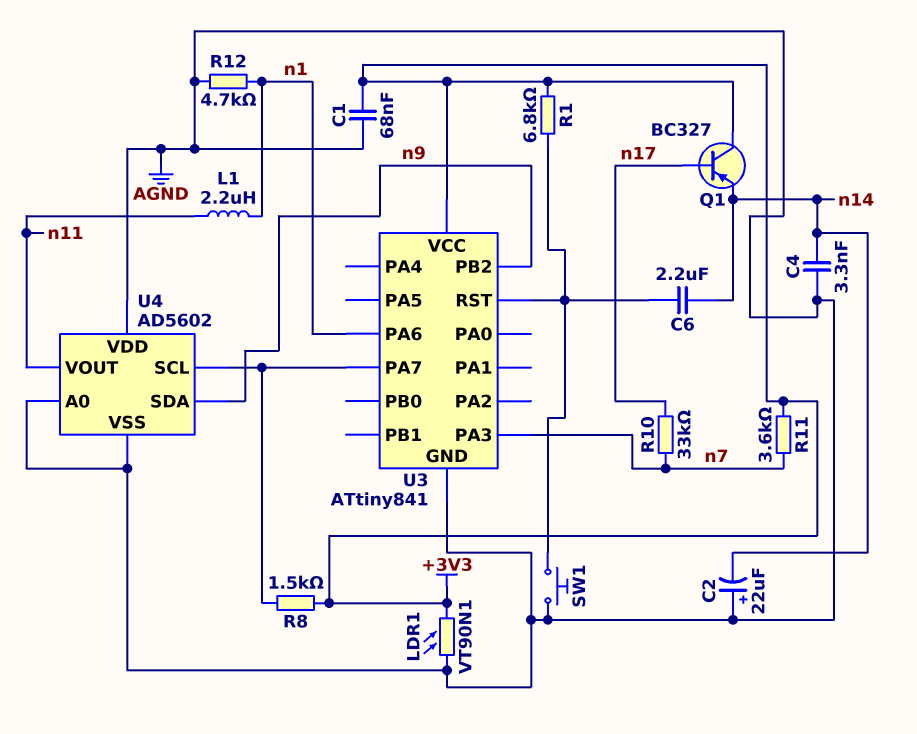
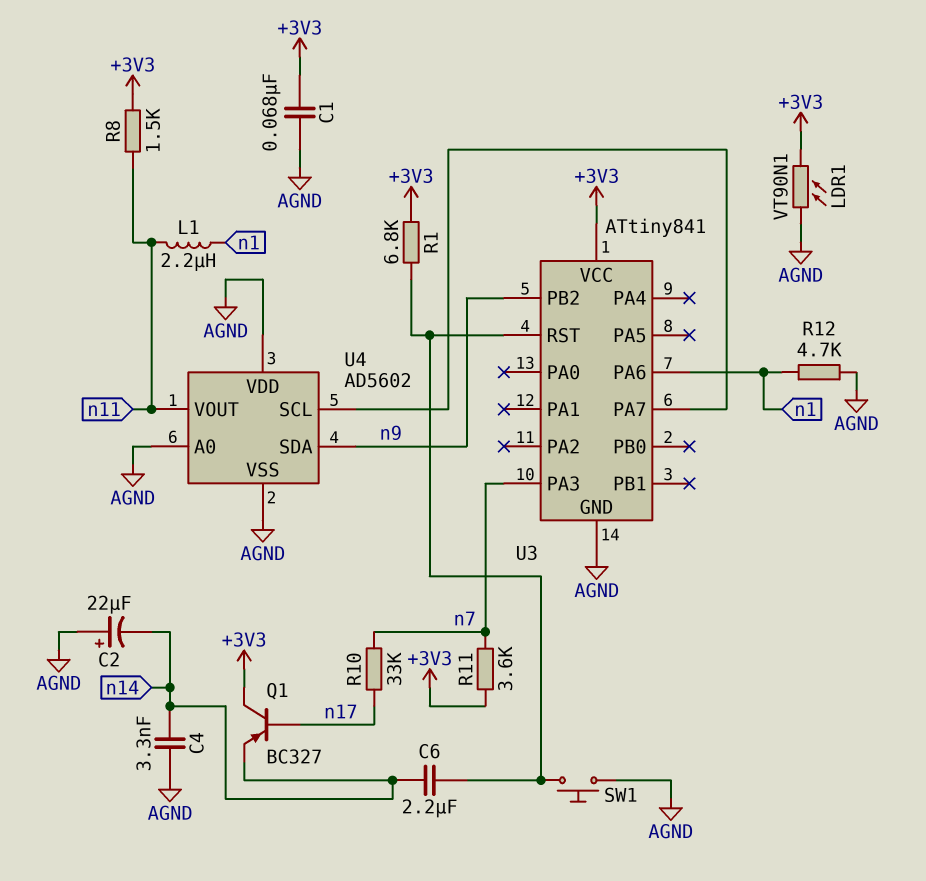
R8: 1.5k (+3V3, U3/PA7) -> 1.5k (+3V3, n11)

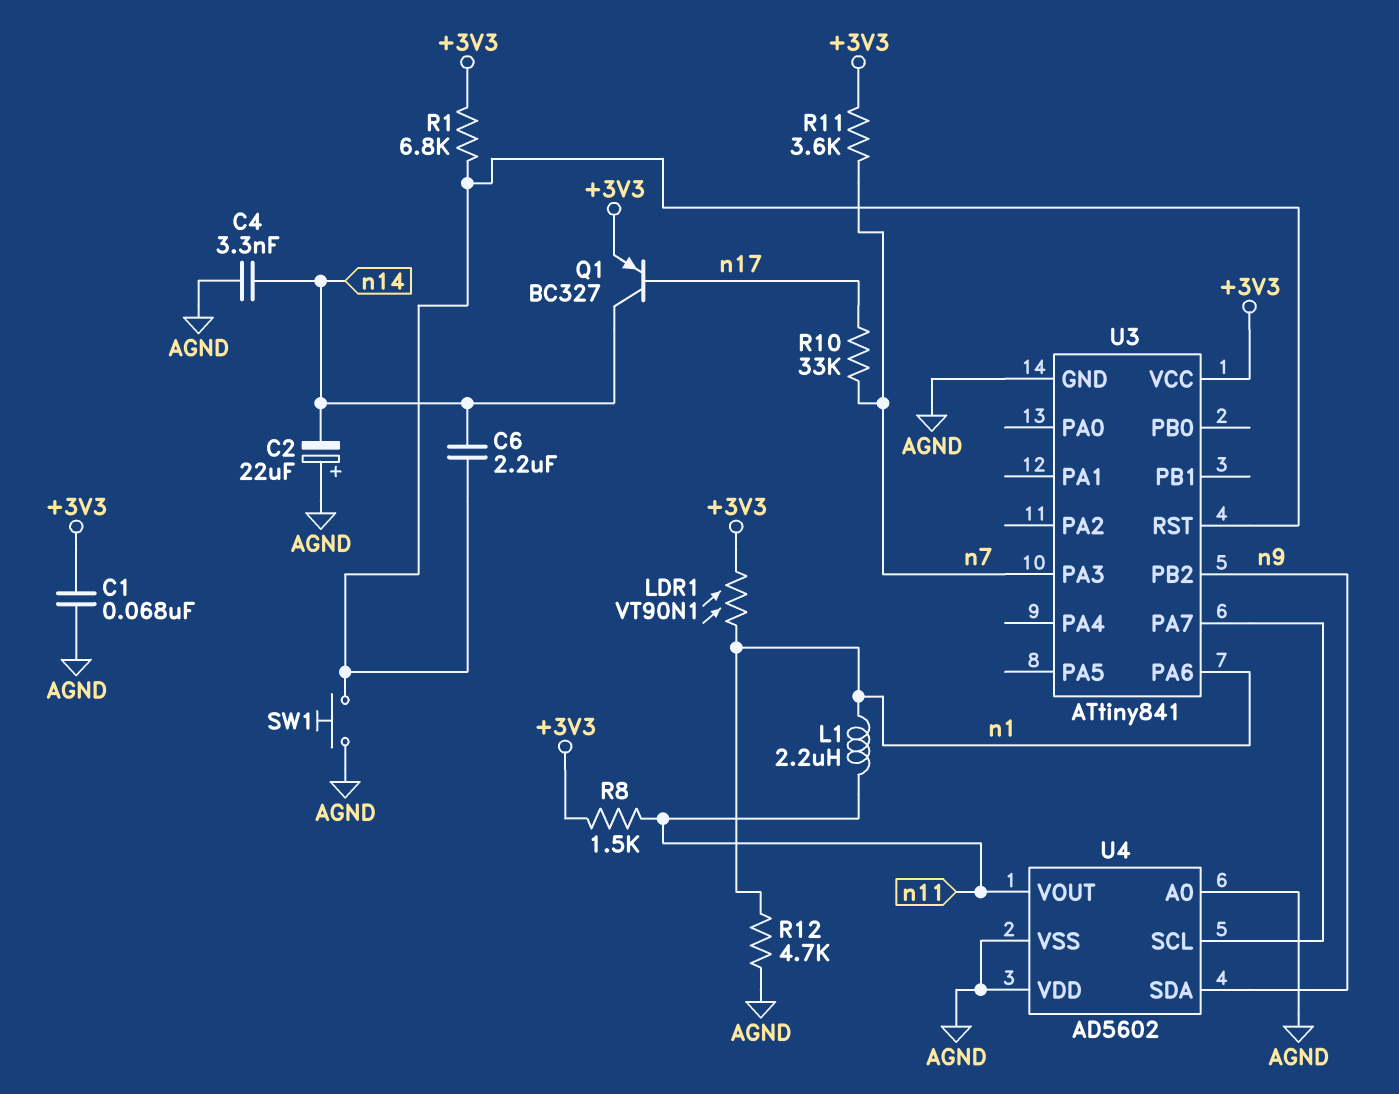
LDR1: VT90N1 (+3V3, AGND) -> VT90N1 (+3V3, n1)
Q1: PNP BC327 (B n17, C +3V3, E n14) -> PNP BC327 (B n17, C n14, E +3V3)

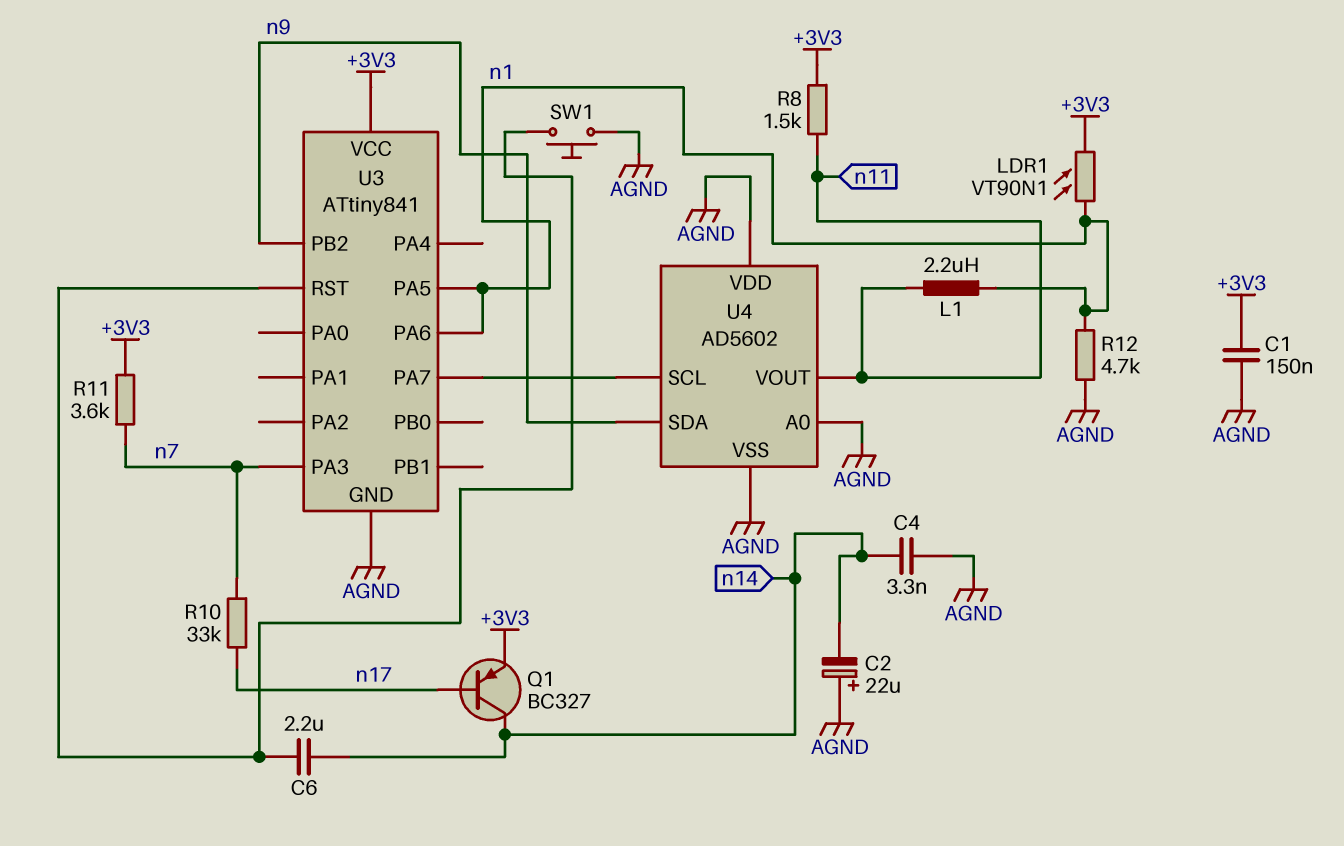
C1: 68nF (+3V3, AGND) -> 150nF (+3V3, AGND)
R1: 6.8k (+3V3, U3/RST) -> none
U3 pin PA5: none -> n1

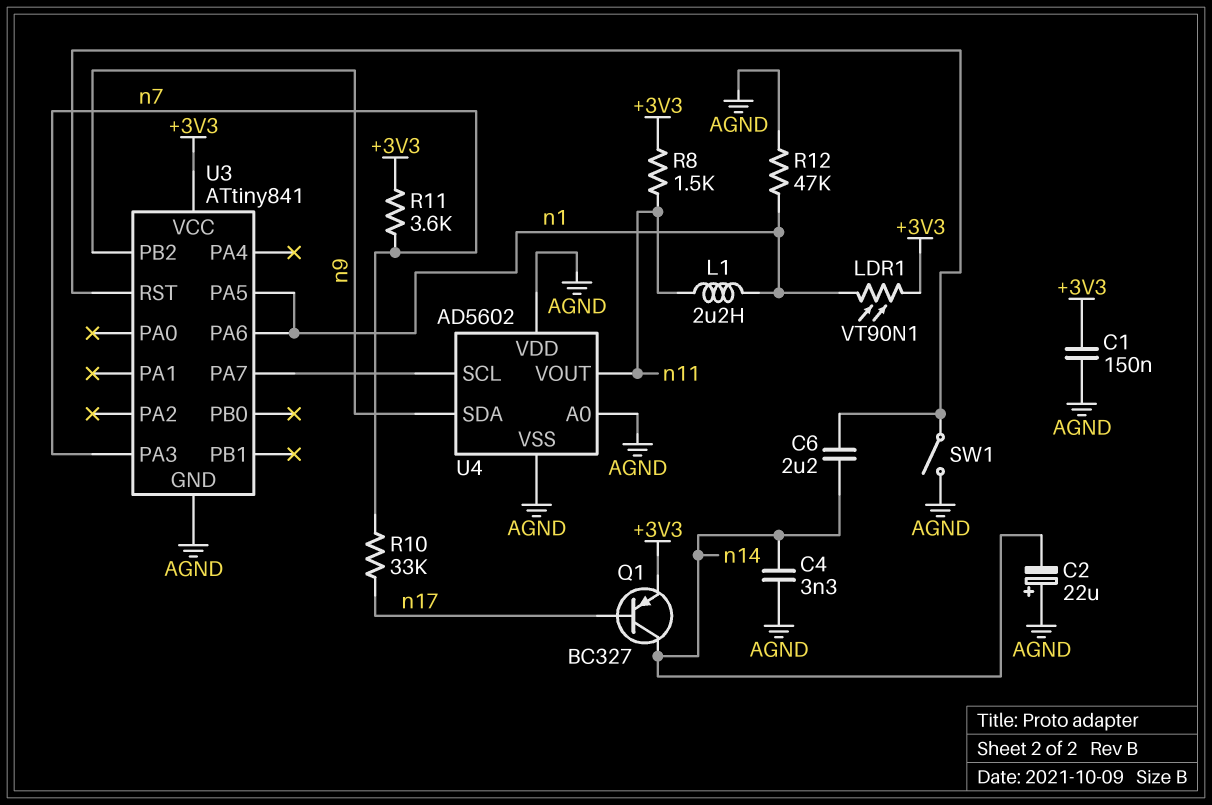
R12: 4.7k (AGND, n1) -> 47k (AGND, n1)
SW1: button (AGND, U3/RST) -> switch (AGND, U3/RST)

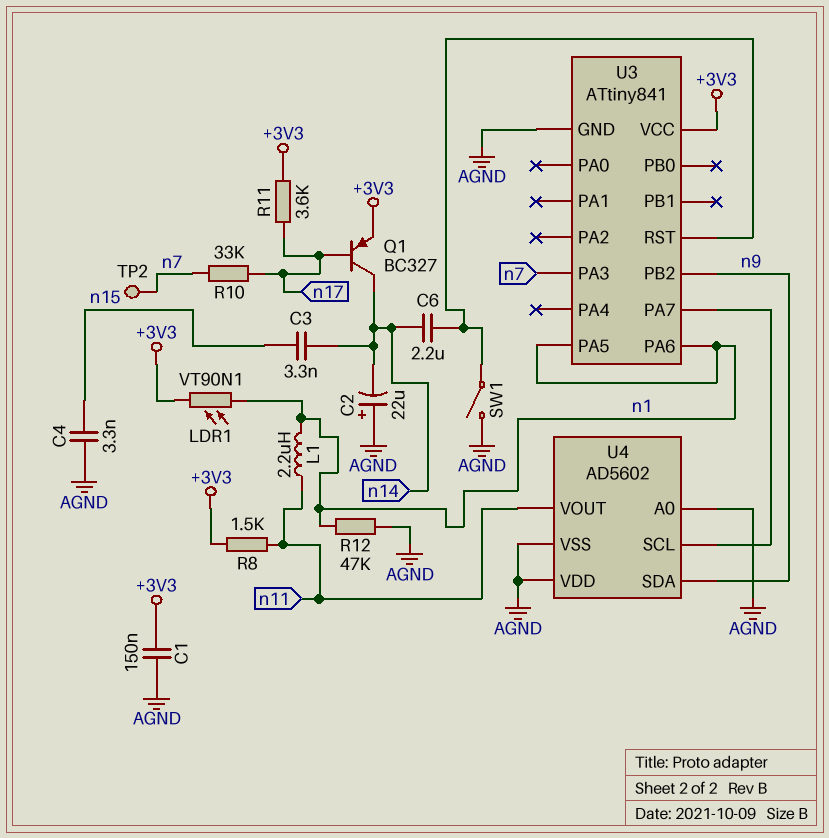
C3: none -> 3.3nF (n14, n15)
C4: 3.3nF (AGND, n14) -> 3.3nF (AGND, n15)
R11: 3.6k (+3V3, n7) -> 3.6k (+3V3, n17)
TP2: none -> test point (n7)

